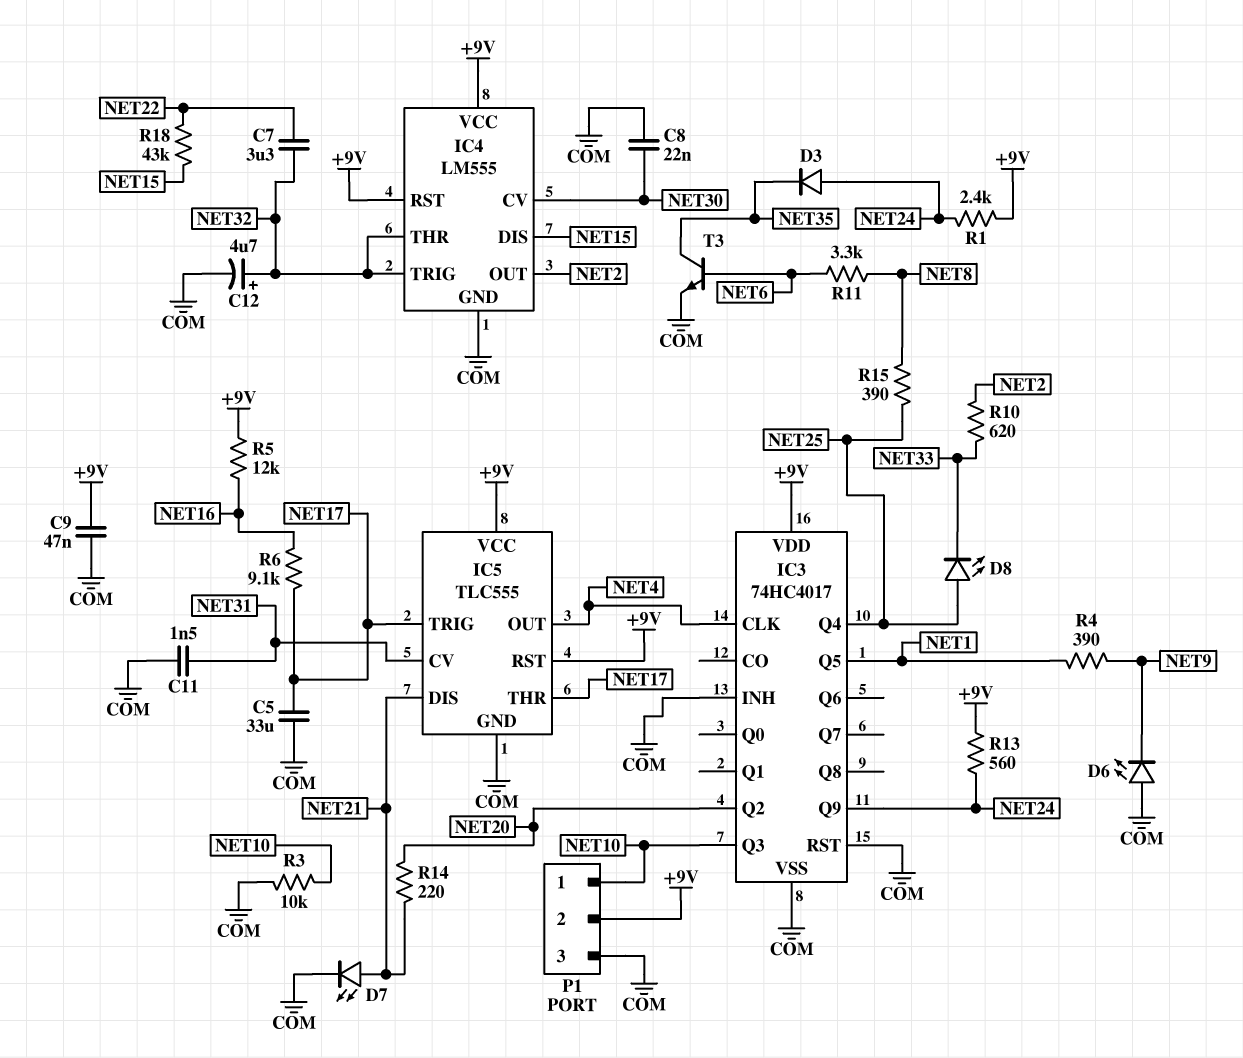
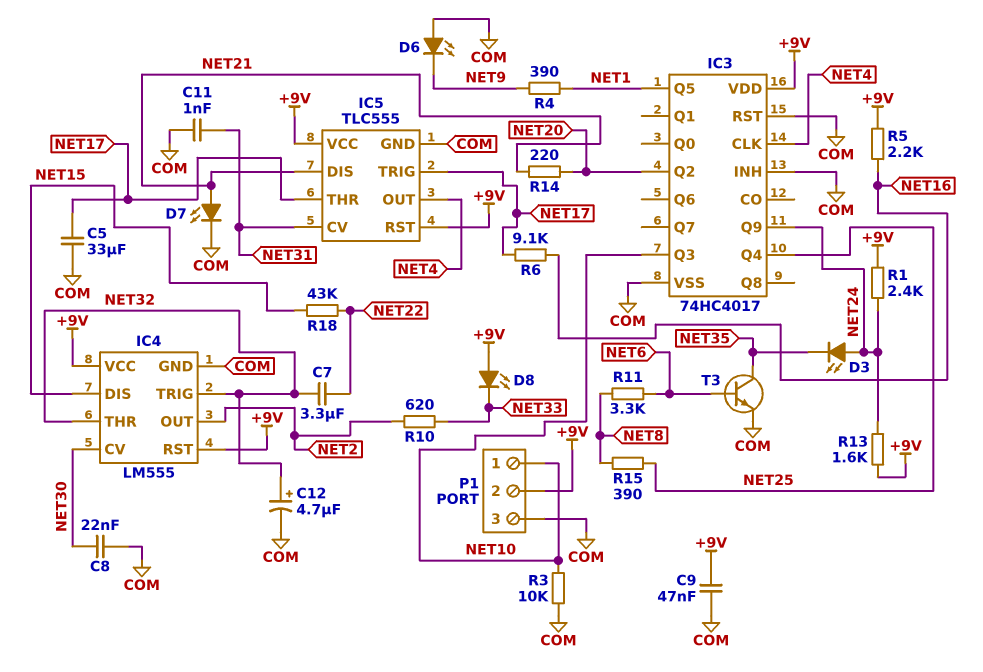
C11: 1.5nF (COM, NET31) -> 1nF (COM, NET31)
D3: diode (A NET24, K NET35) -> LED (A NET24, K NET35)
D8: LED (A NET25, K NET33) -> LED (A +9V, K NET33)
R5: 12k (+9V, NET16) -> 2.2k (+9V, NET16)
R13: 560 (+9V, NET24) -> 1.6k (+9V, NET24)

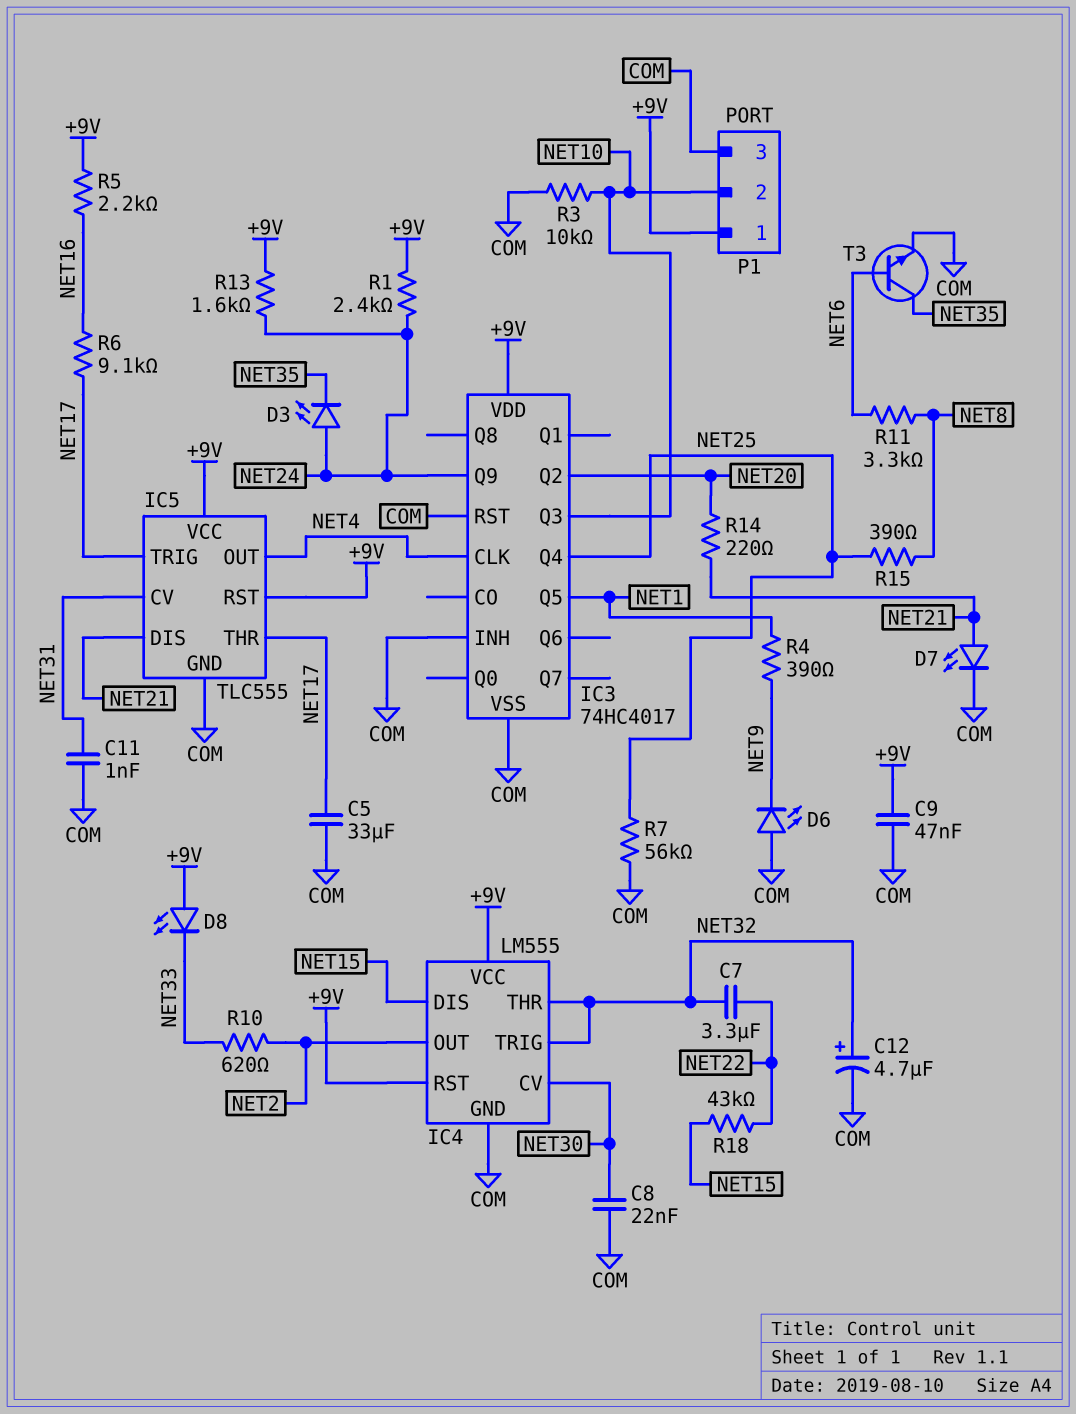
P1 pin 1: NET10 -> +9V
P1 pin 2: +9V -> NET10
R7: none -> 56k (COM, NET25)

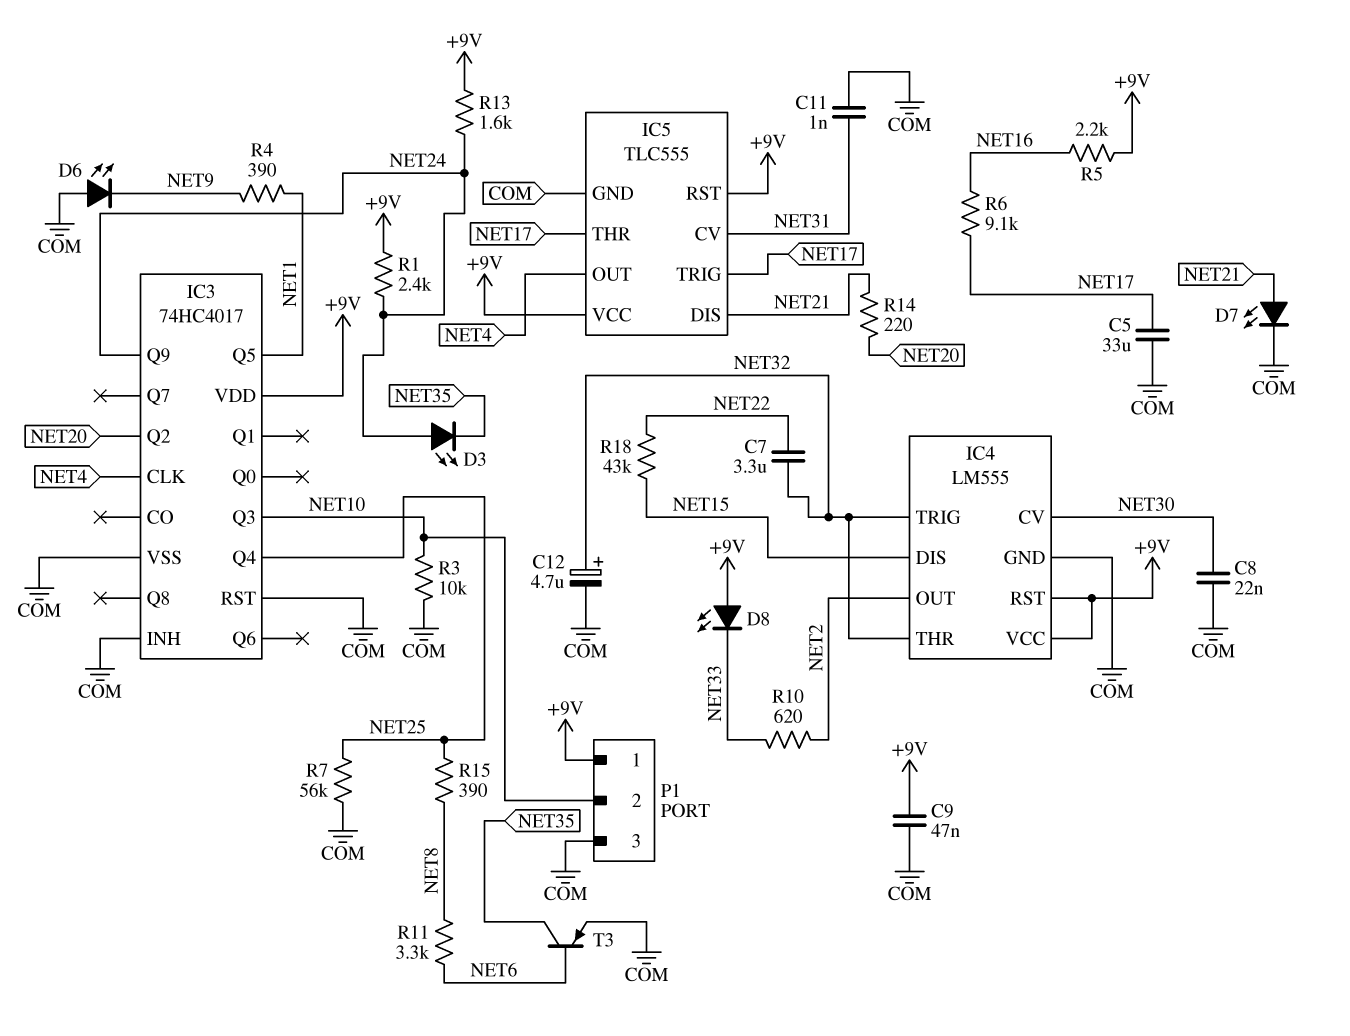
T3: NPN (B NET6, C NET35, E COM) -> PNP (B NET6, C NET35, E COM)

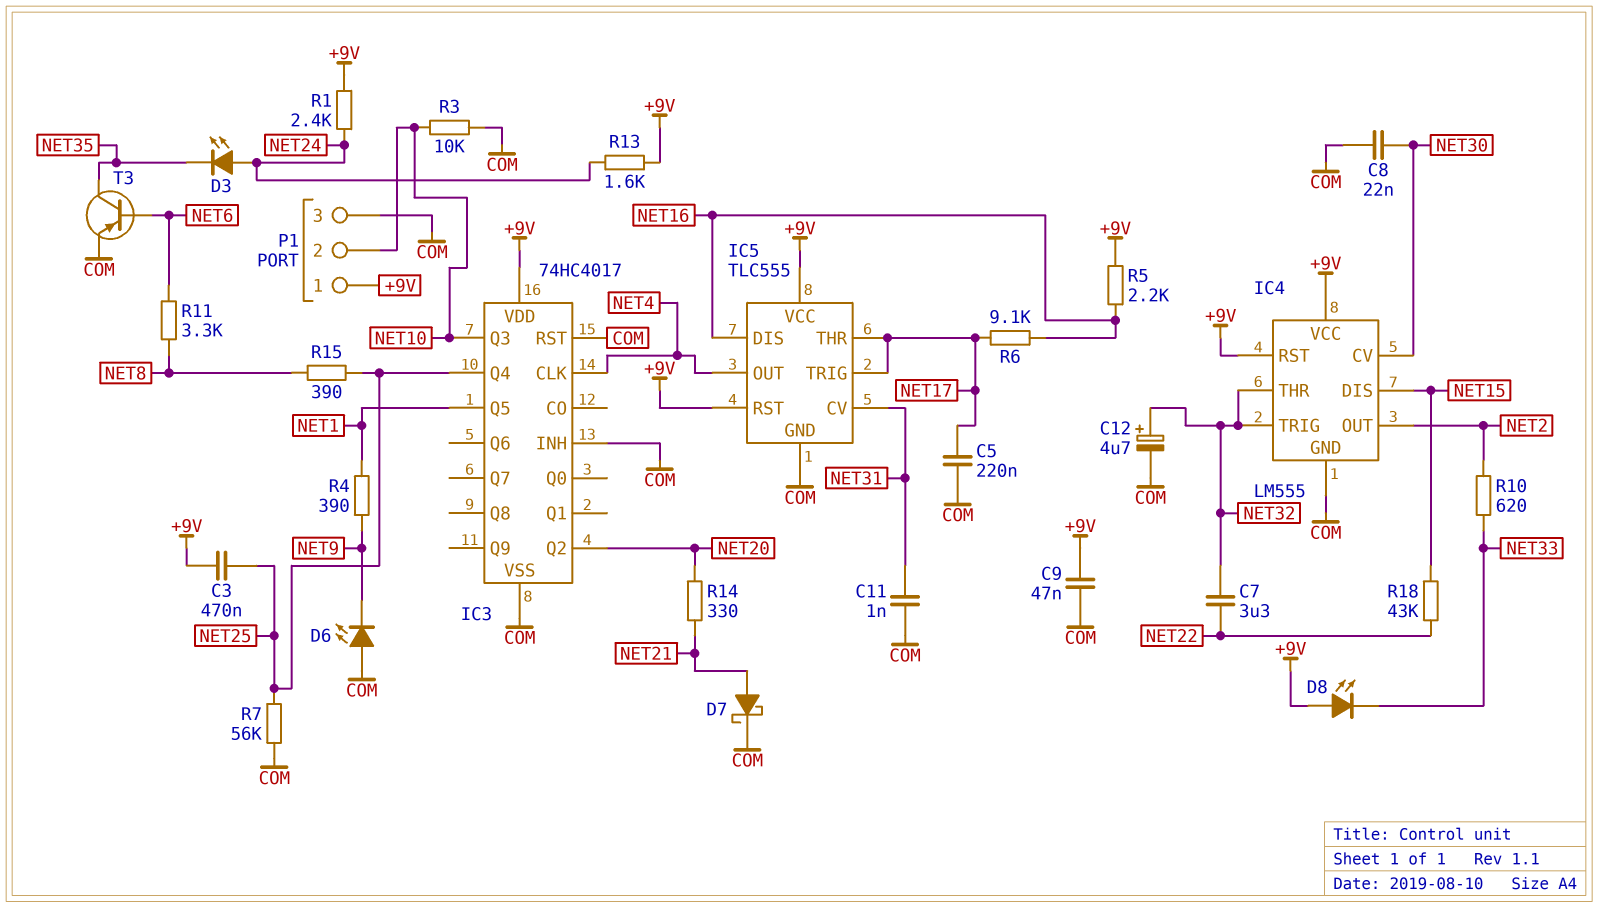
C3: none -> 470nF (+9V, NET25)
C5: 33uF (COM, NET17) -> 220nF (COM, NET17)
D7: LED (A NET21, K COM) -> schottky (A NET21, K COM)
IC3 pin Q9: NET24 -> none
IC5 pin DIS: NET21 -> NET16
R14: 220 (NET20, NET21) -> 330 (NET20, NET21)

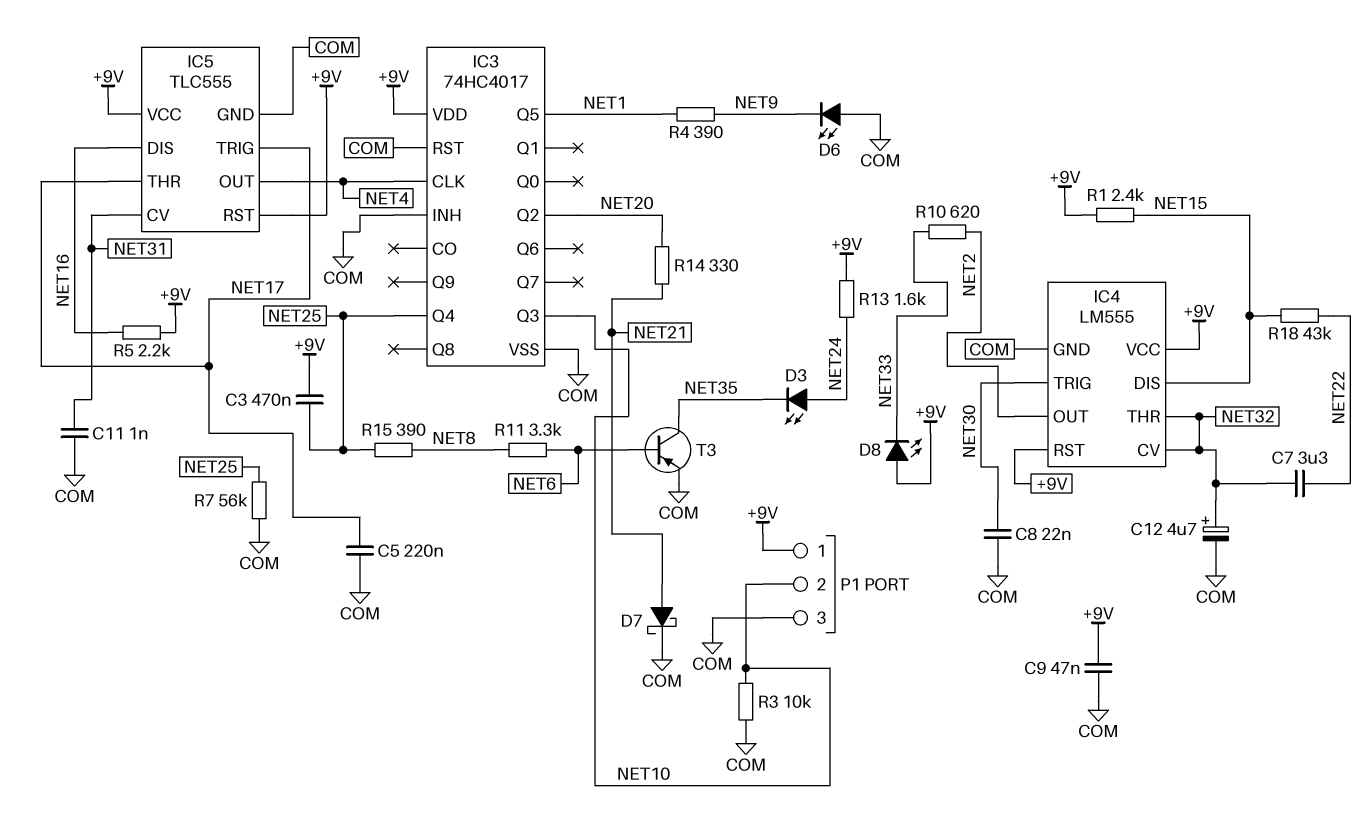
IC4 pin CV: NET30 -> NET32
IC4 pin TRIG: NET32 -> NET30
R1: 2.4k (+9V, NET24) -> 2.4k (+9V, NET15)
R6: 9.1k (NET16, NET17) -> none

